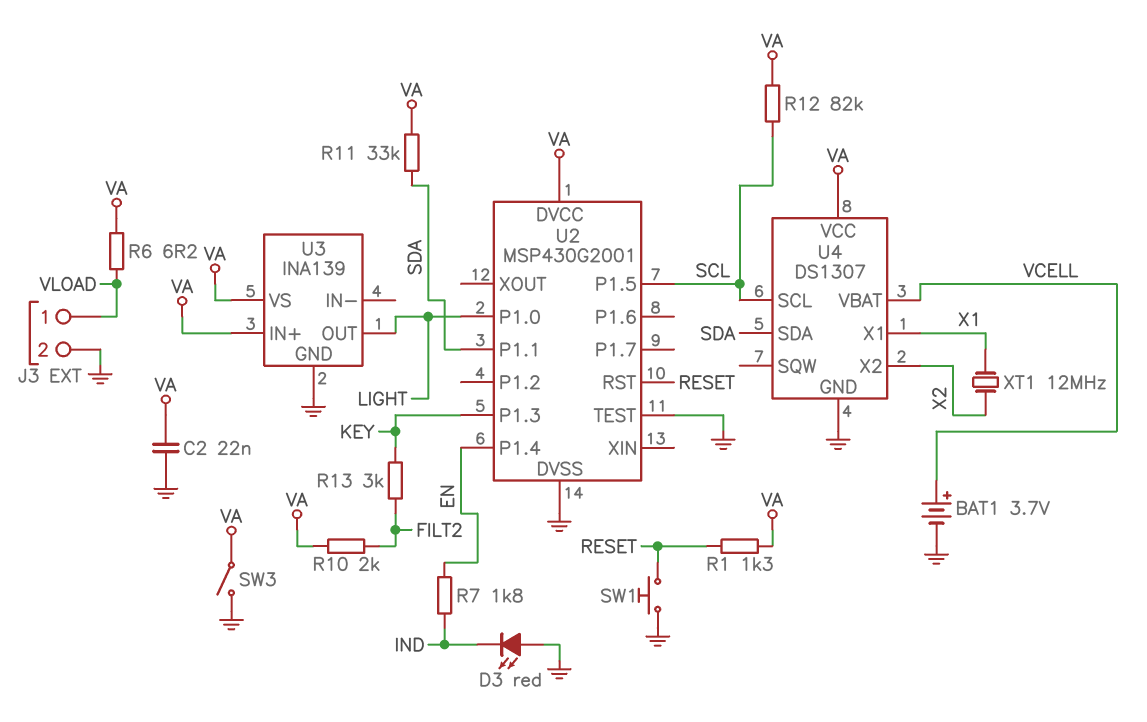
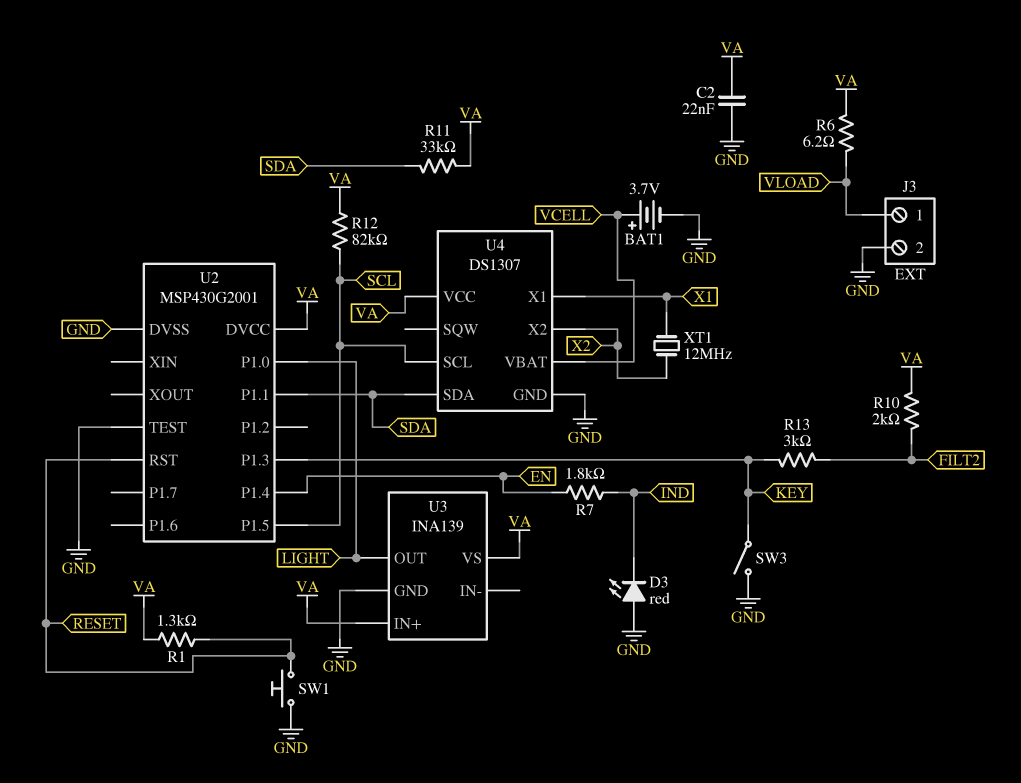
SW3: switch (GND, VA) -> switch (GND, KEY)

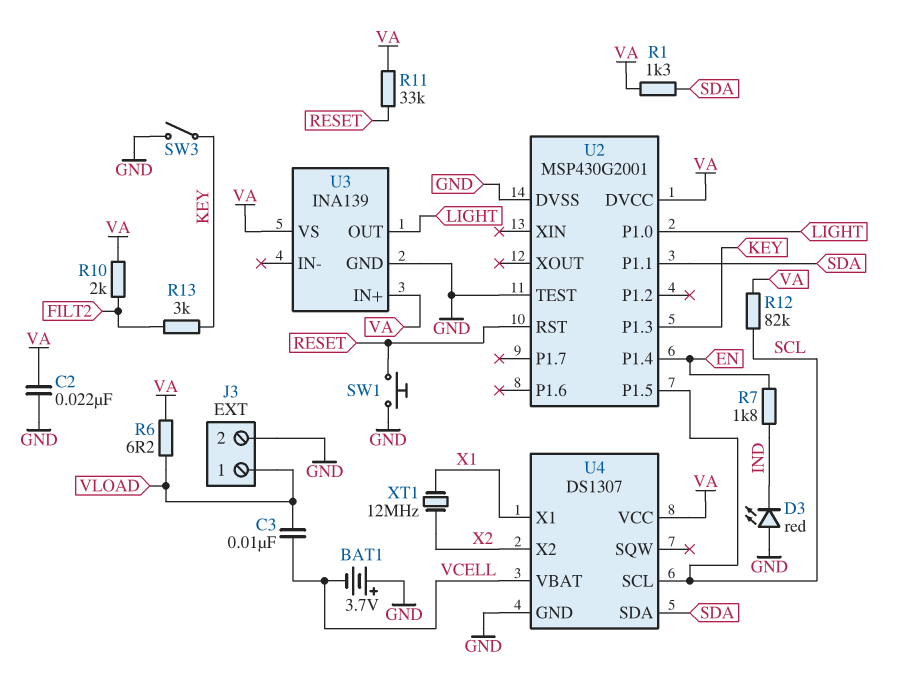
BAT1: 3.7V (plus VCELL, minus GND) -> 3.7V (plus GND, minus VCELL)
C3: none -> 10nF (VCELL, VLOAD)
R1: 1.3k (RESET, VA) -> 1.3k (SDA, VA)
R11: 33k (SDA, VA) -> 33k (RESET, VA)

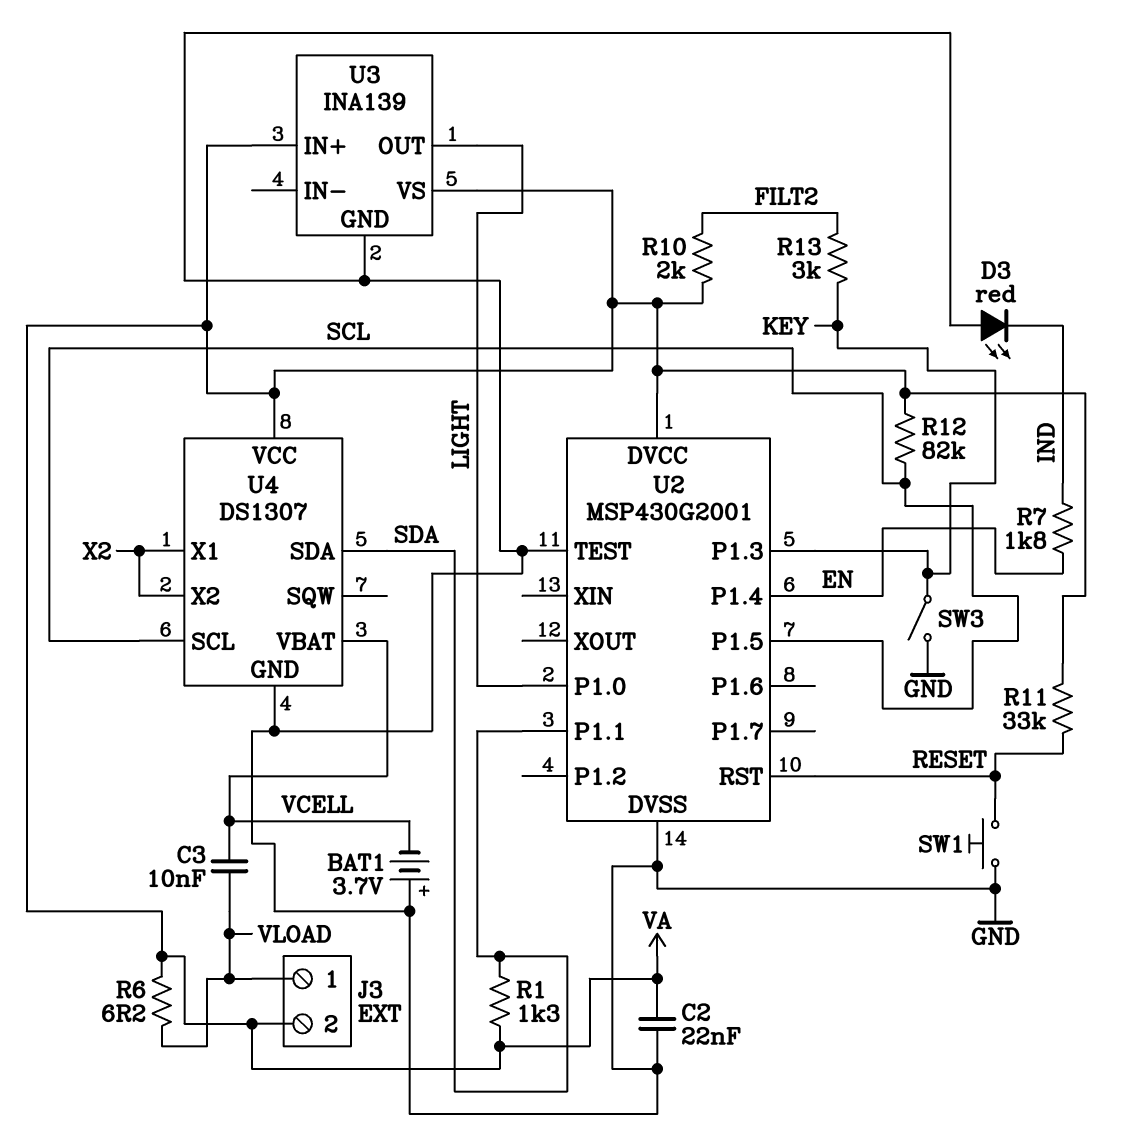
J3 pin 2: GND -> VA
U4 pin X1: X1 -> X2
XT1: 12MHz (X1, X2) -> none

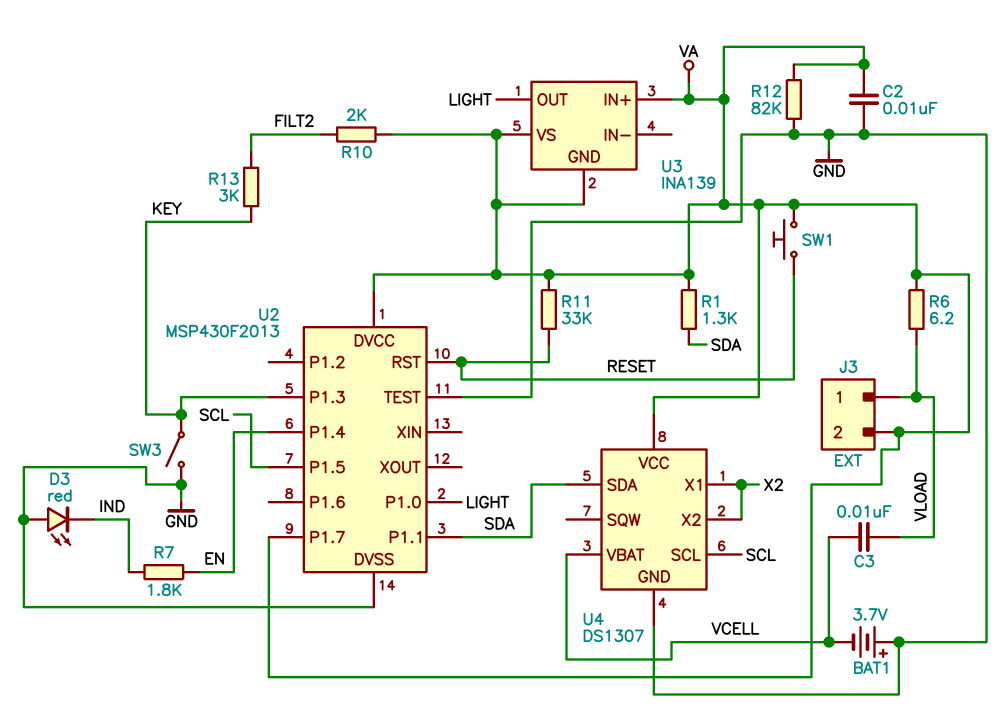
C2: 22nF (GND, VA) -> 10nF (GND, VA)
R12: 82k (SCL, VA) -> 82k (GND, VA)
SW1: button (GND, RESET) -> button (RESET, VA)
U2: MSP430G2001 -> MSP430F2013
U2 pin P1.7: none -> VA
U3 pin GND: GND -> VA

